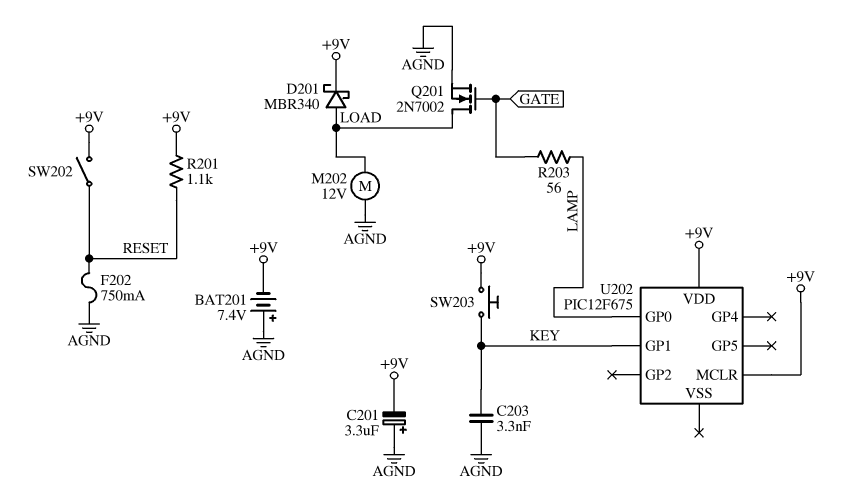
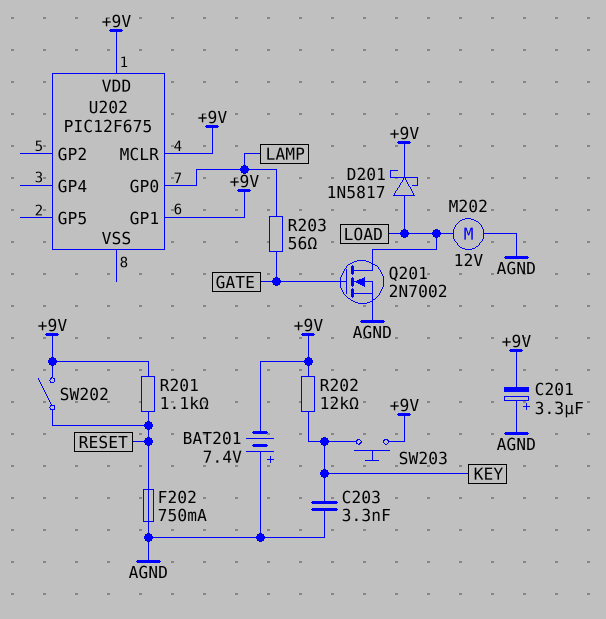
D201: schottky MBR340 (A LOAD, K +9V) -> schottky 1N5817 (A LOAD, K +9V)
R202: none -> 12k (+9V, KEY)
U202 pin GP1: KEY -> +9V

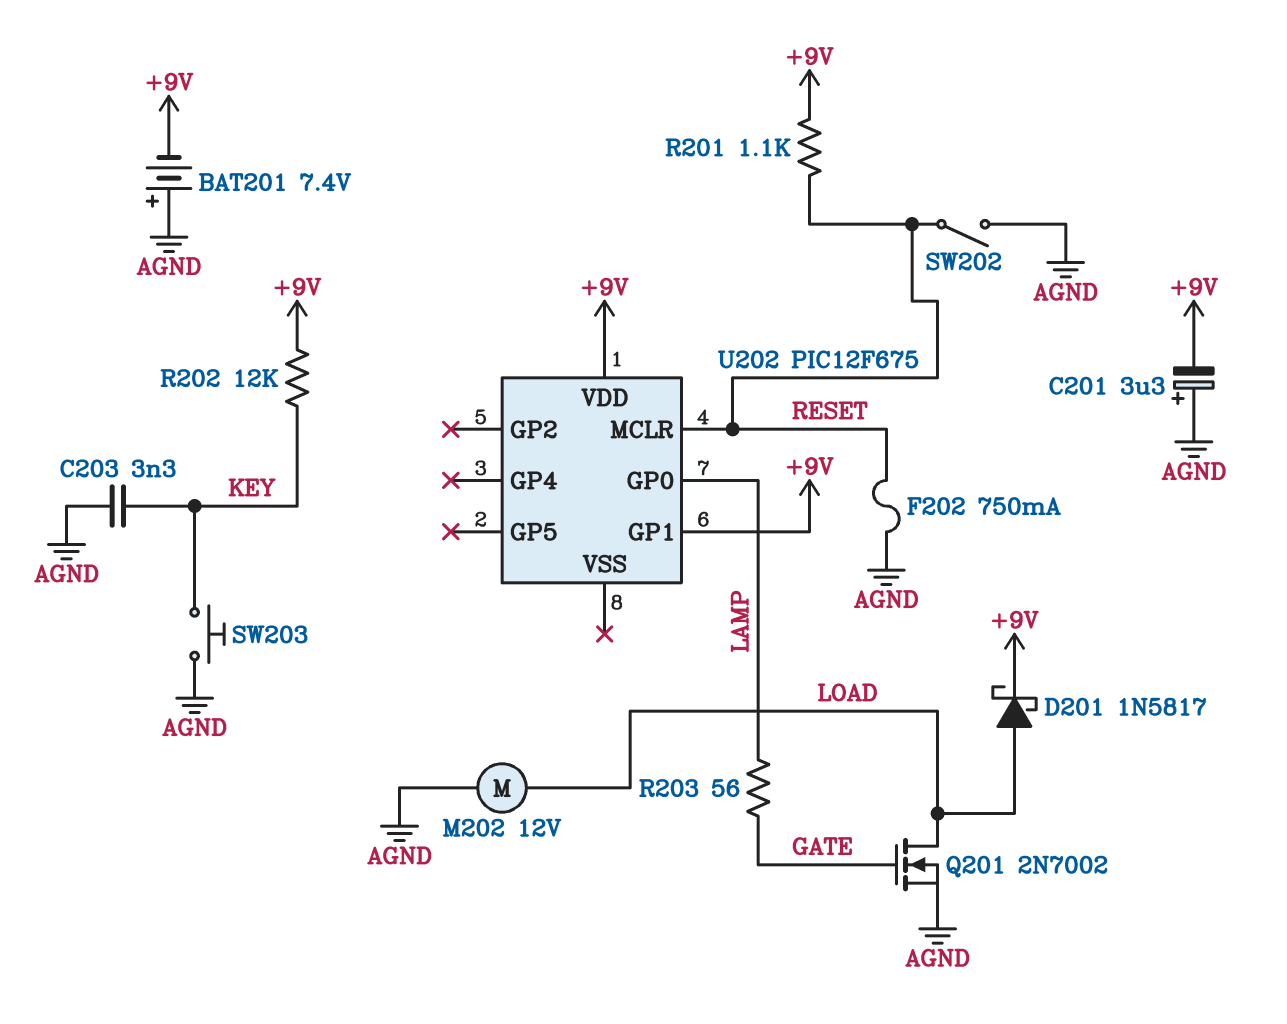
SW202: switch (+9V, RESET) -> switch (AGND, RESET)
SW203: button (+9V, KEY) -> button (AGND, KEY)
U202 pin MCLR: +9V -> RESET

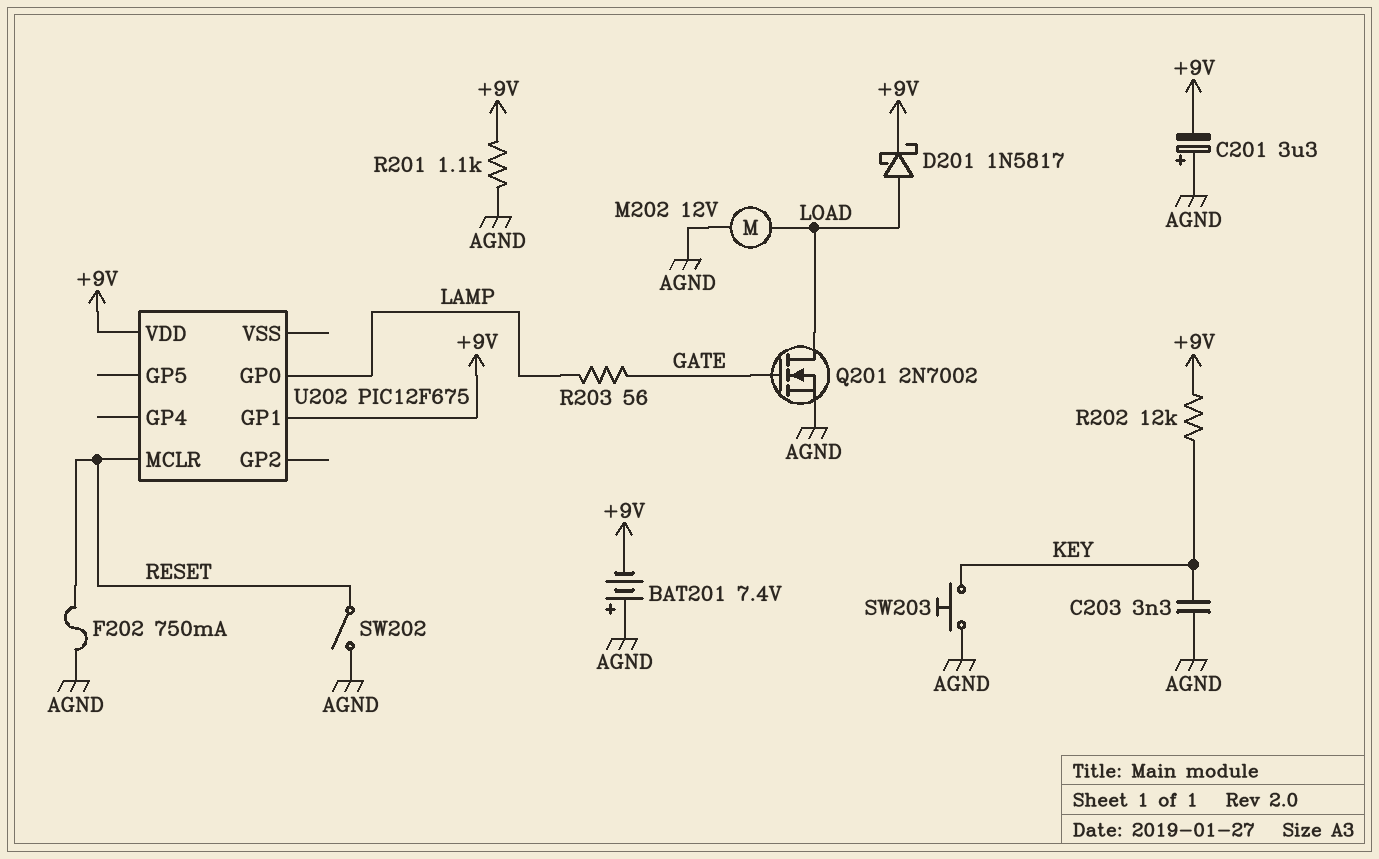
R201: 1.1k (+9V, RESET) -> 1.1k (+9V, AGND)

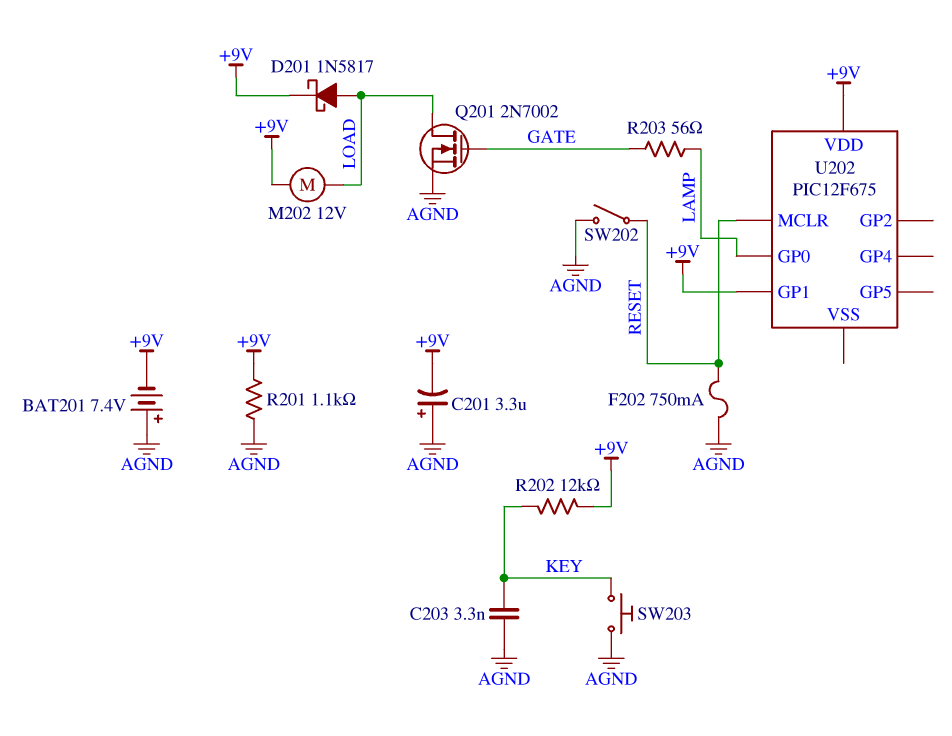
M202: motor 12V (AGND, LOAD) -> motor 12V (+9V, LOAD)

